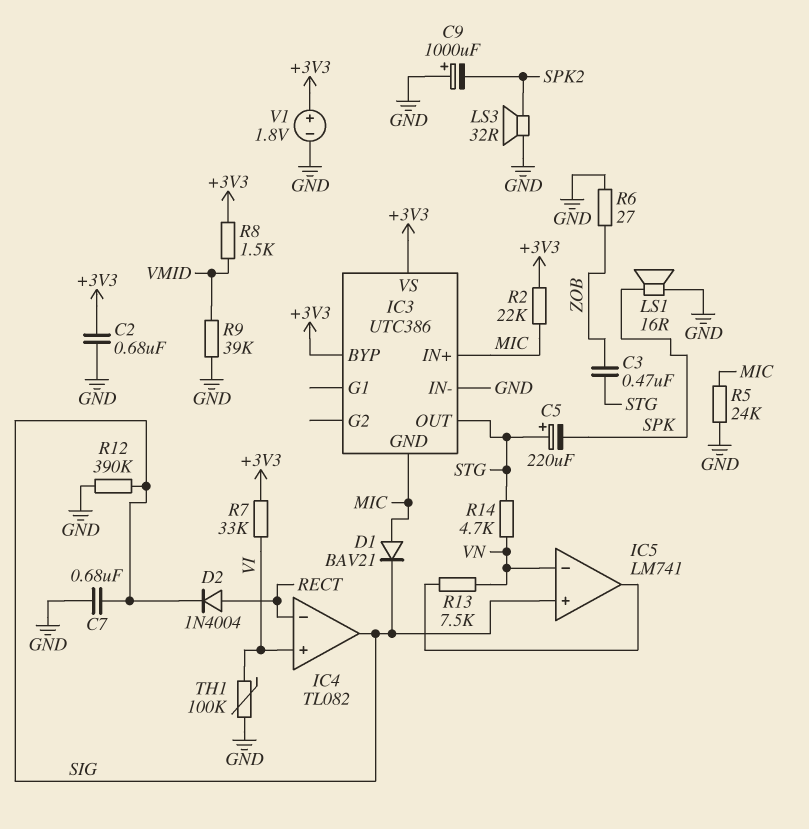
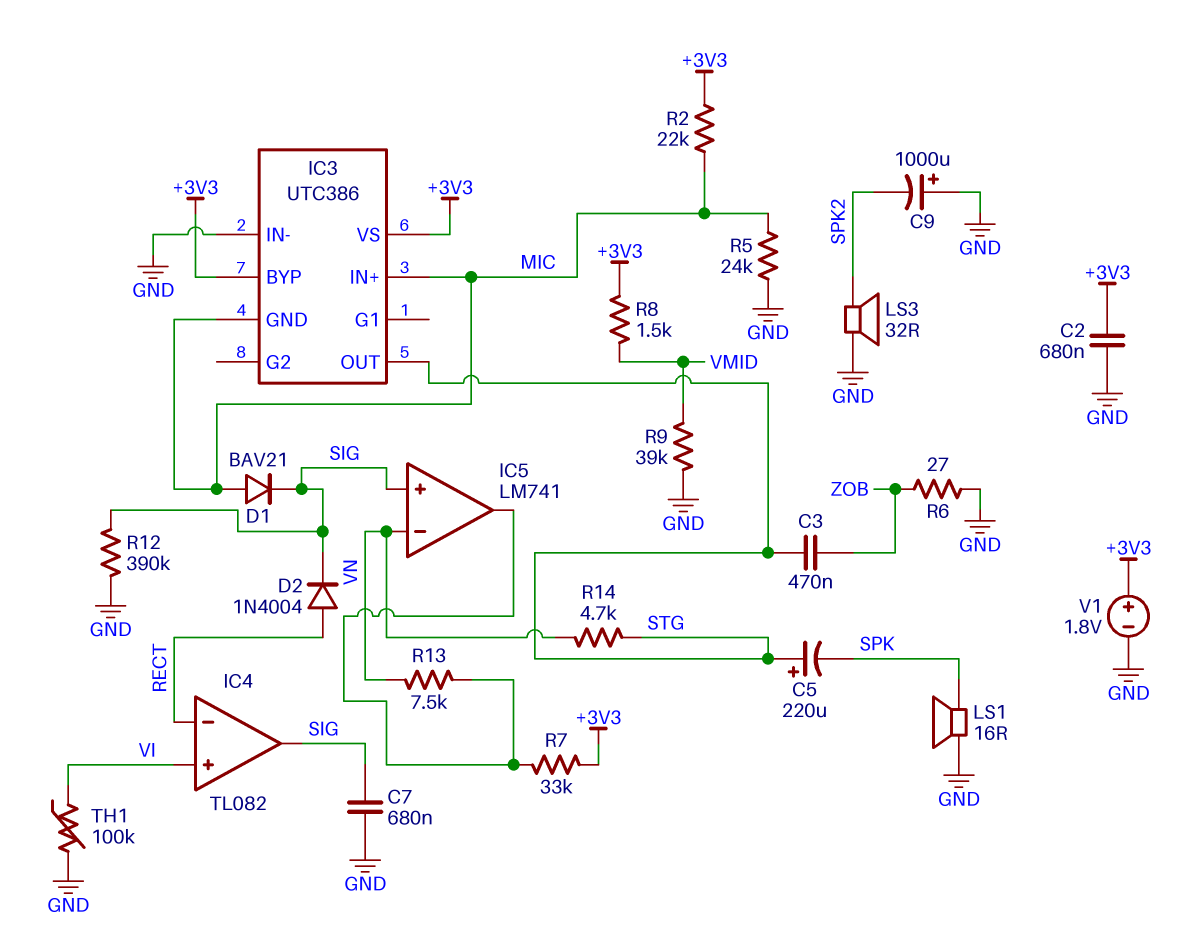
R7: 33k (+3V3, VI) -> 33k (+3V3, IC5/out)

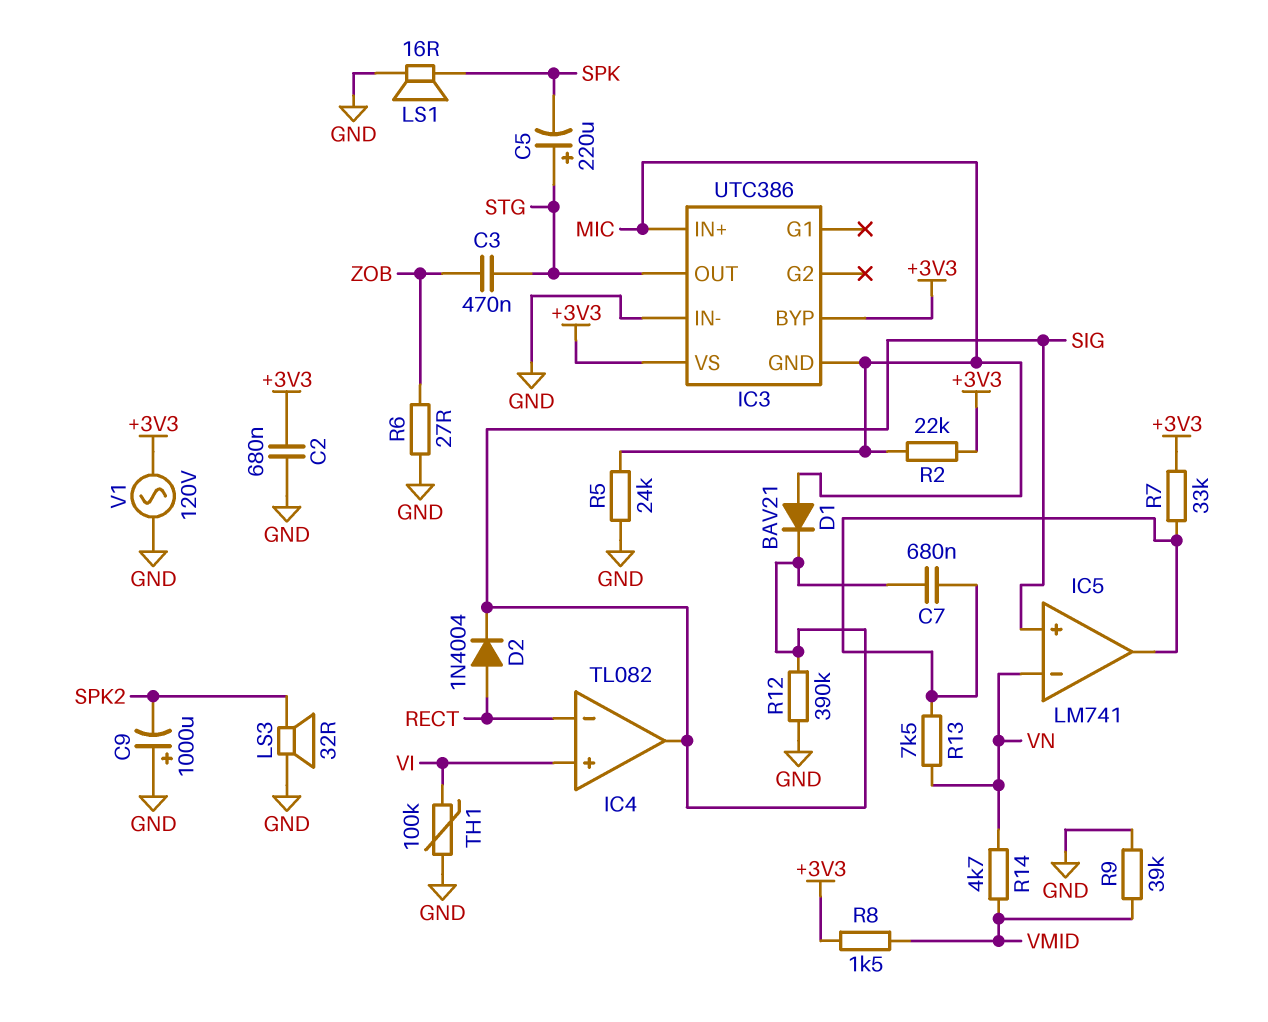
C7: 680nF (GND, SIG) -> 680nF (IC5/out, SIG)
R14: 4.7k (STG, VN) -> 4.7k (VMID, VN)
V1: 1.8V (plus +3V3, minus GND) -> AC 120V (+3V3, GND)

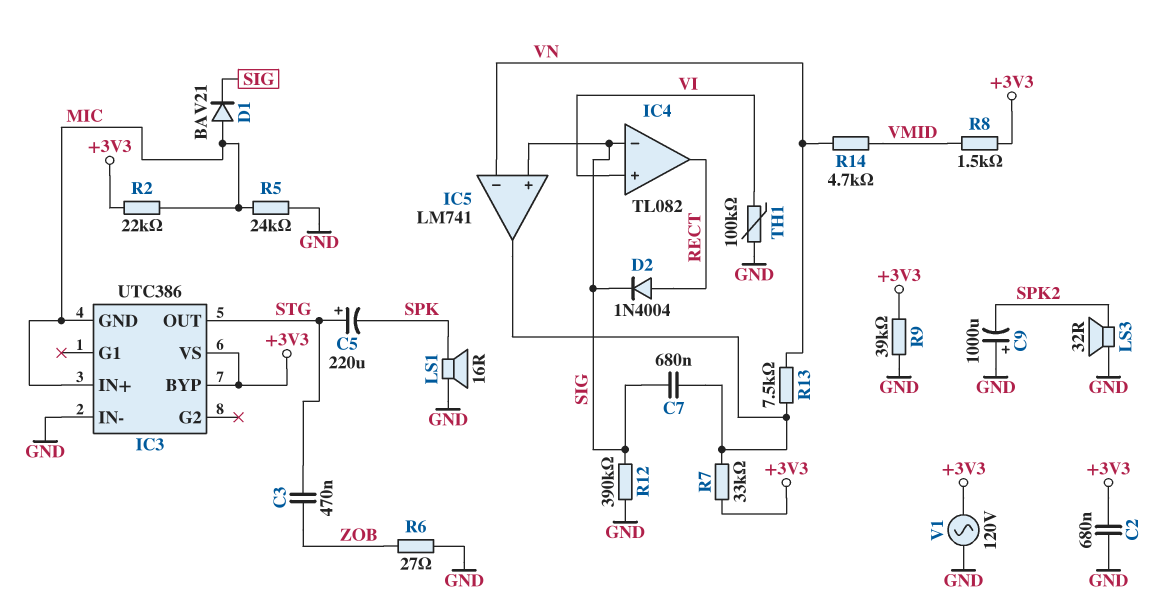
IC4 pin in-: RECT -> SIG
IC4 pin out: SIG -> RECT
R9: 39k (GND, VMID) -> 39k (+3V3, GND)

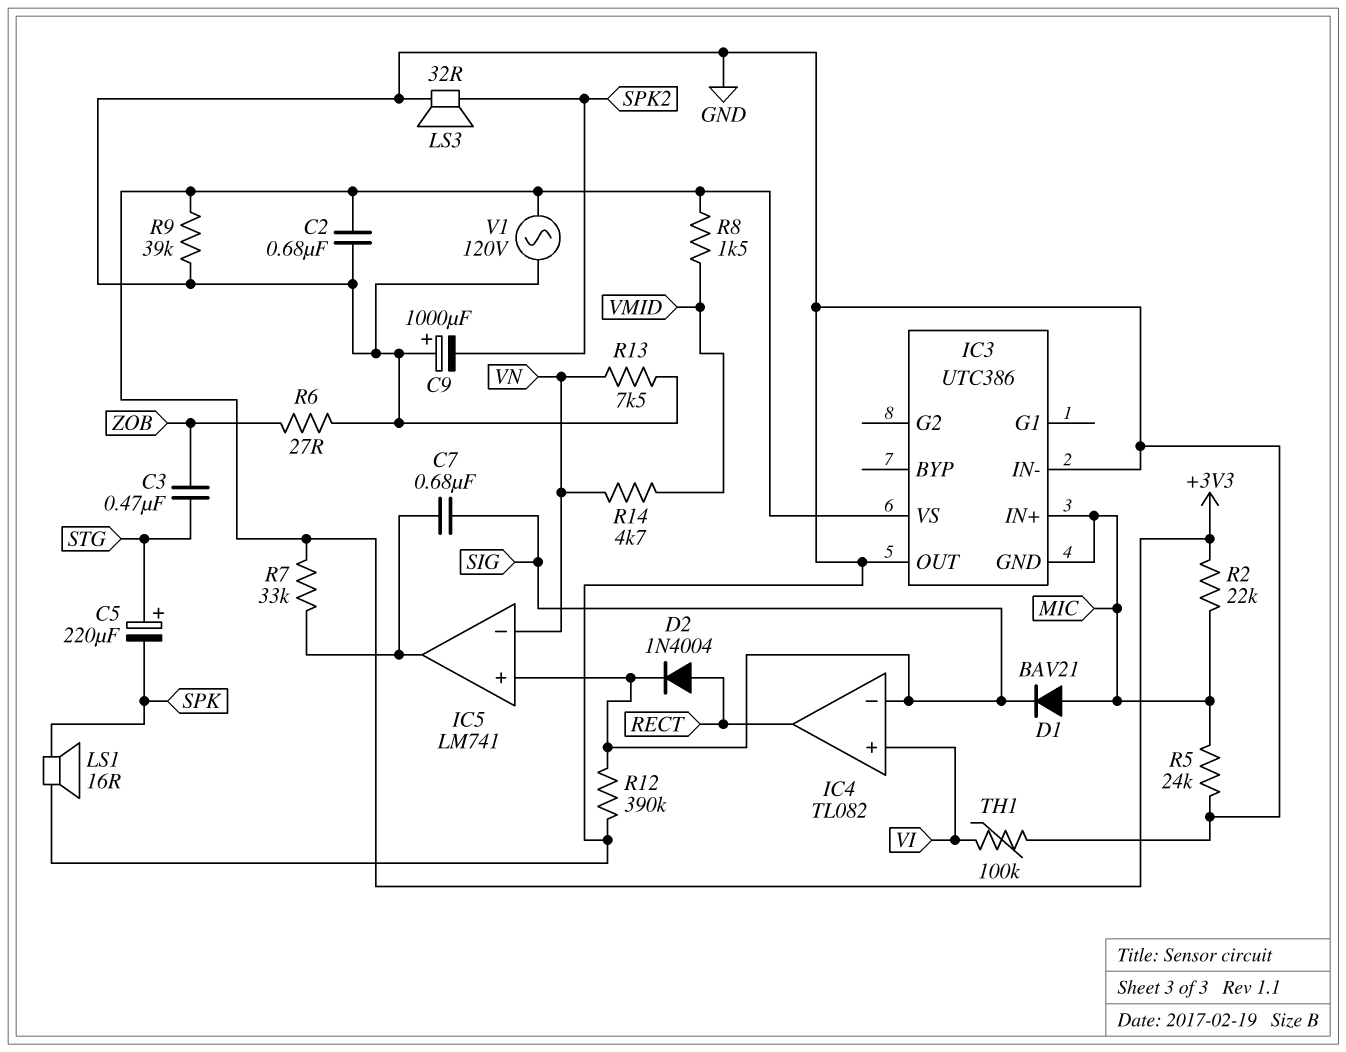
IC3 pin BYP: +3V3 -> none
IC3 pin OUT: STG -> GND
R13: 7.5k (IC5/out, VN) -> 7.5k (GND, VN)

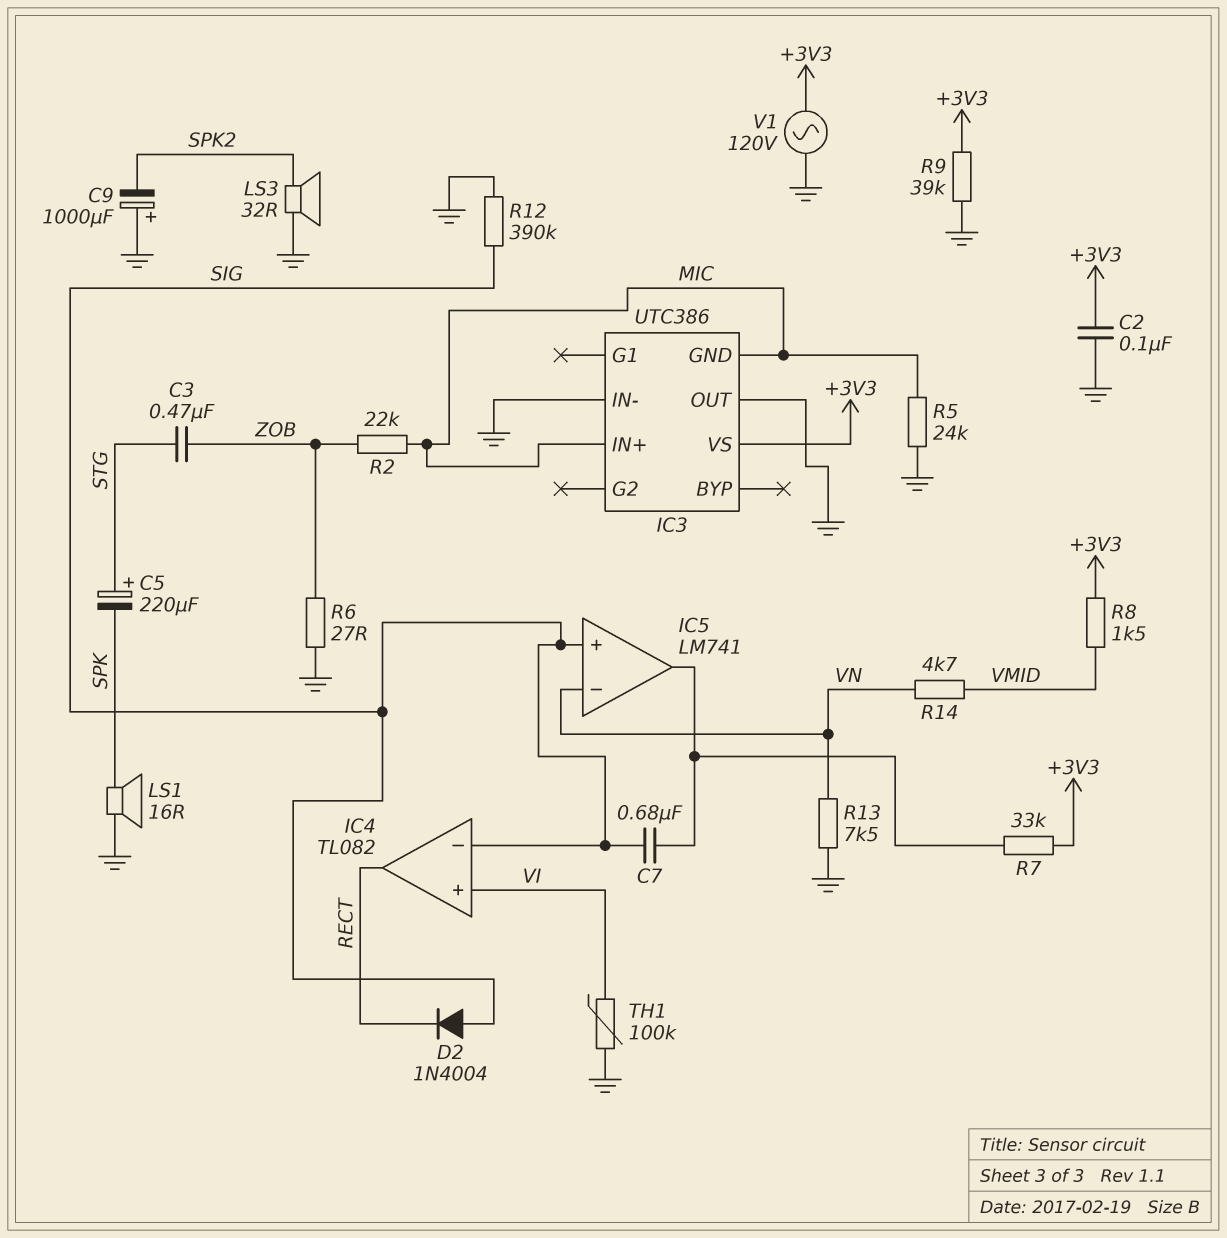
C2: 680nF (+3V3, GND) -> 100nF (+3V3, GND)
D1: diode BAV21 (A MIC, K SIG) -> none
D2: diode 1N4004 (A RECT, K SIG) -> diode 1N4004 (A SIG, K RECT)
R2: 22k (+3V3, MIC) -> 22k (MIC, ZOB)

